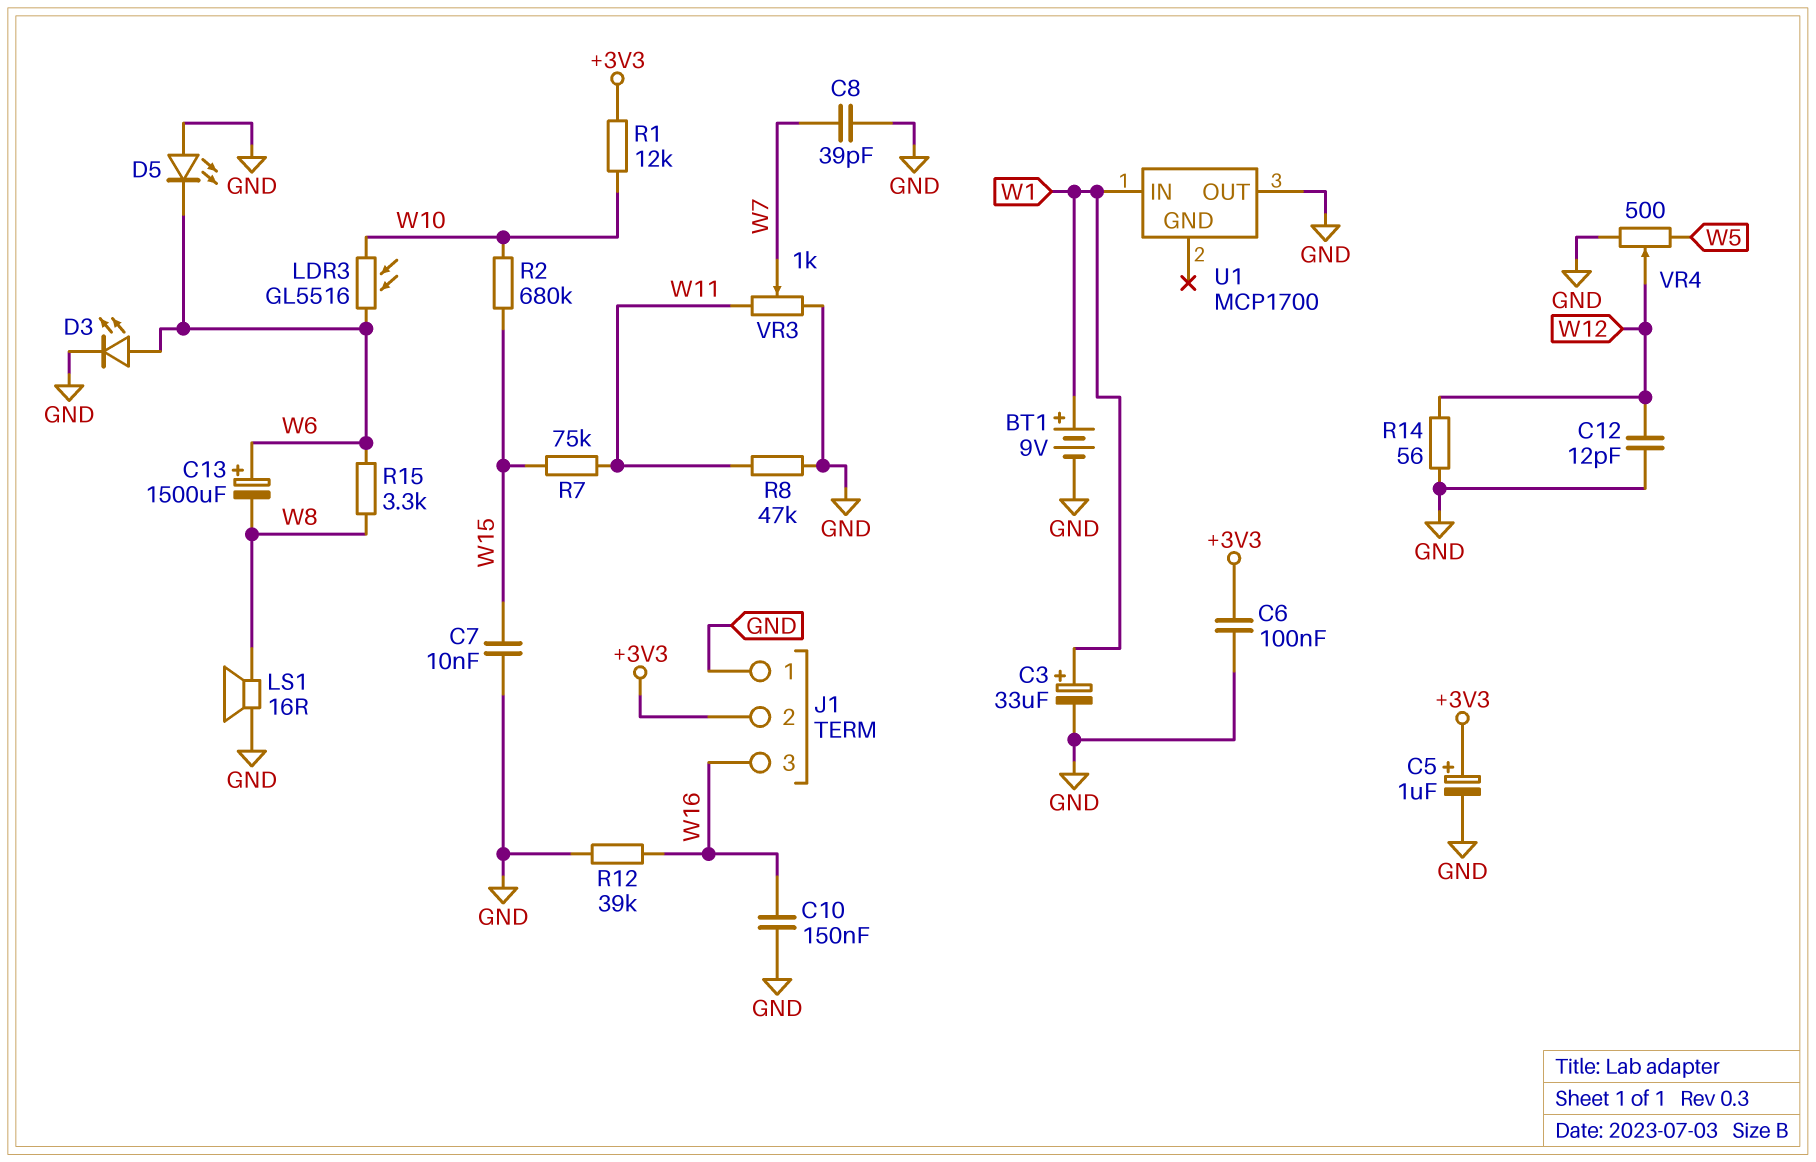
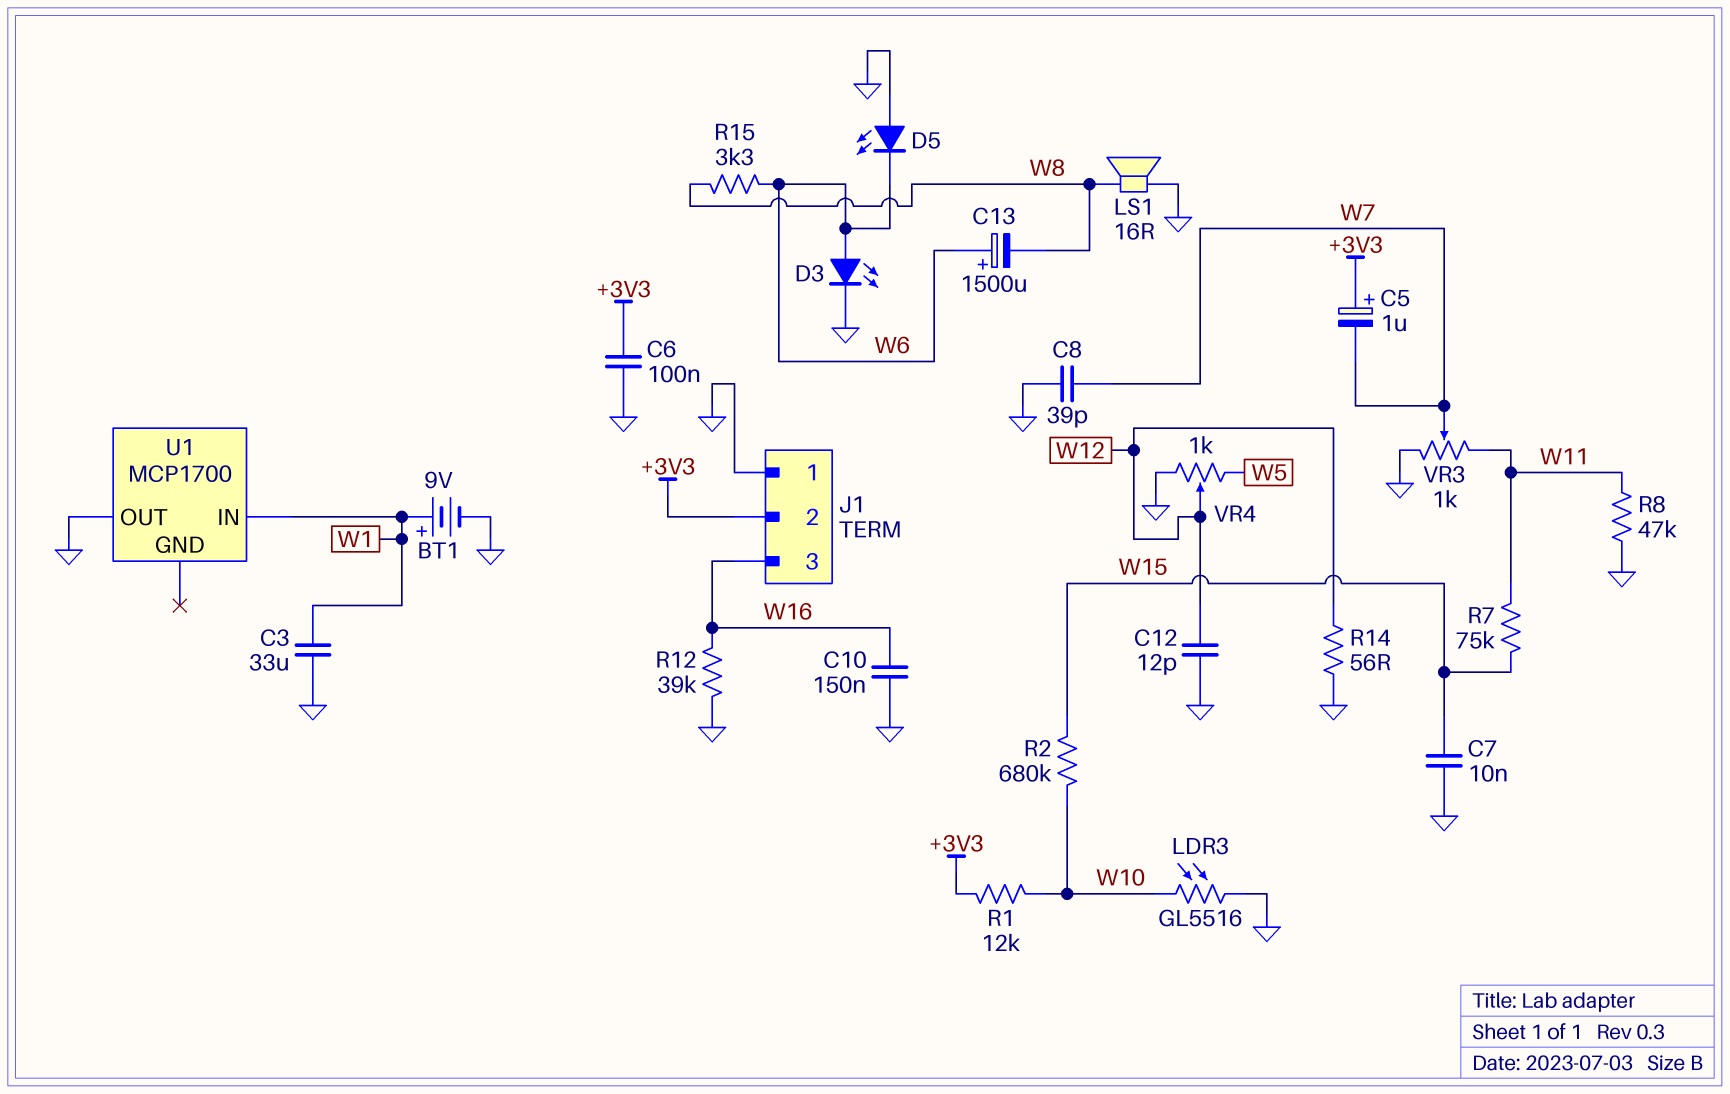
C3: 33uF (plus W1, minus GND) -> 33uF (GND, W1)
C5: 1uF (plus +3V3, minus GND) -> 1uF (plus +3V3, minus W7)
LDR3: GL5516 (W6, W10) -> GL5516 (GND, W10)
VR4: 500 (GND, W5, wiper W12) -> 1k (GND, W5, wiper W12)

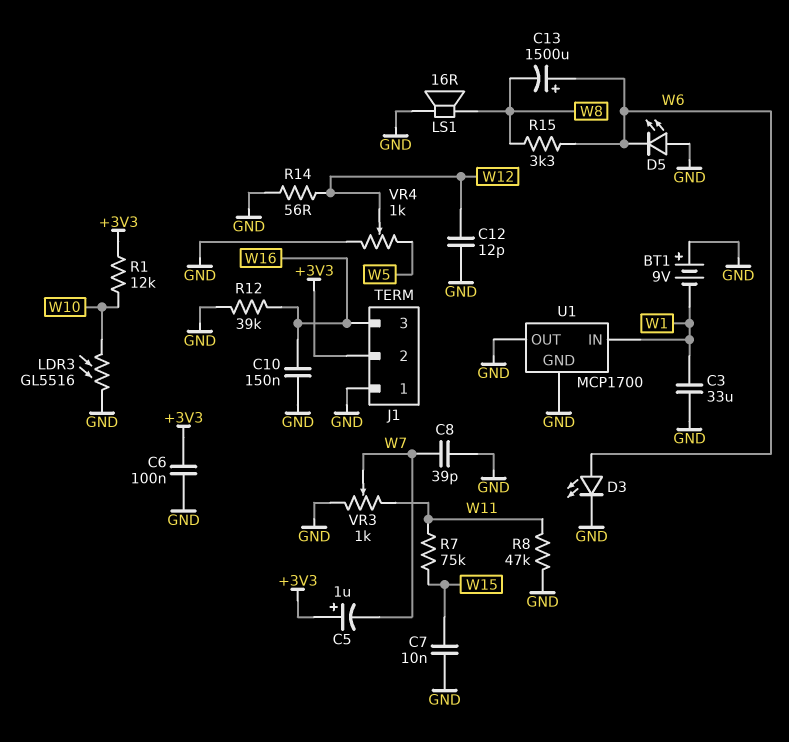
BT1: 9V (plus W1, minus GND) -> 9V (plus GND, minus W1)
R2: 680k (W10, W15) -> none
U1 pin GND: none -> GND

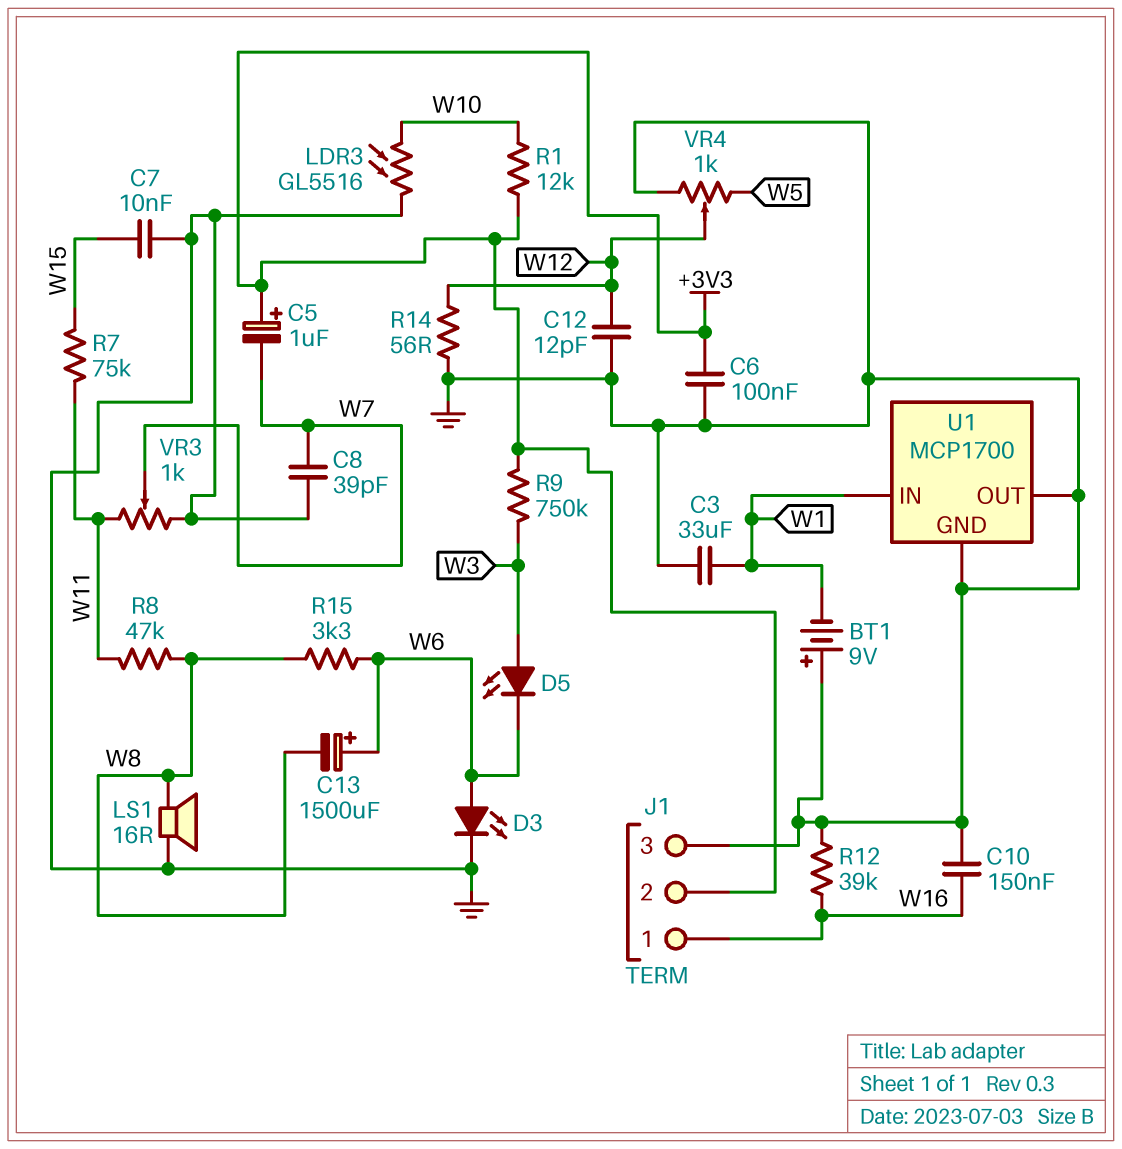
D5: LED (A GND, K W6) -> LED (A W3, K W6)
J1 pin 1: GND -> W16
J1 pin 3: W16 -> GND
R8: 47k (GND, W11) -> 47k (W8, W11)
R9: none -> 750k (+3V3, W3)

